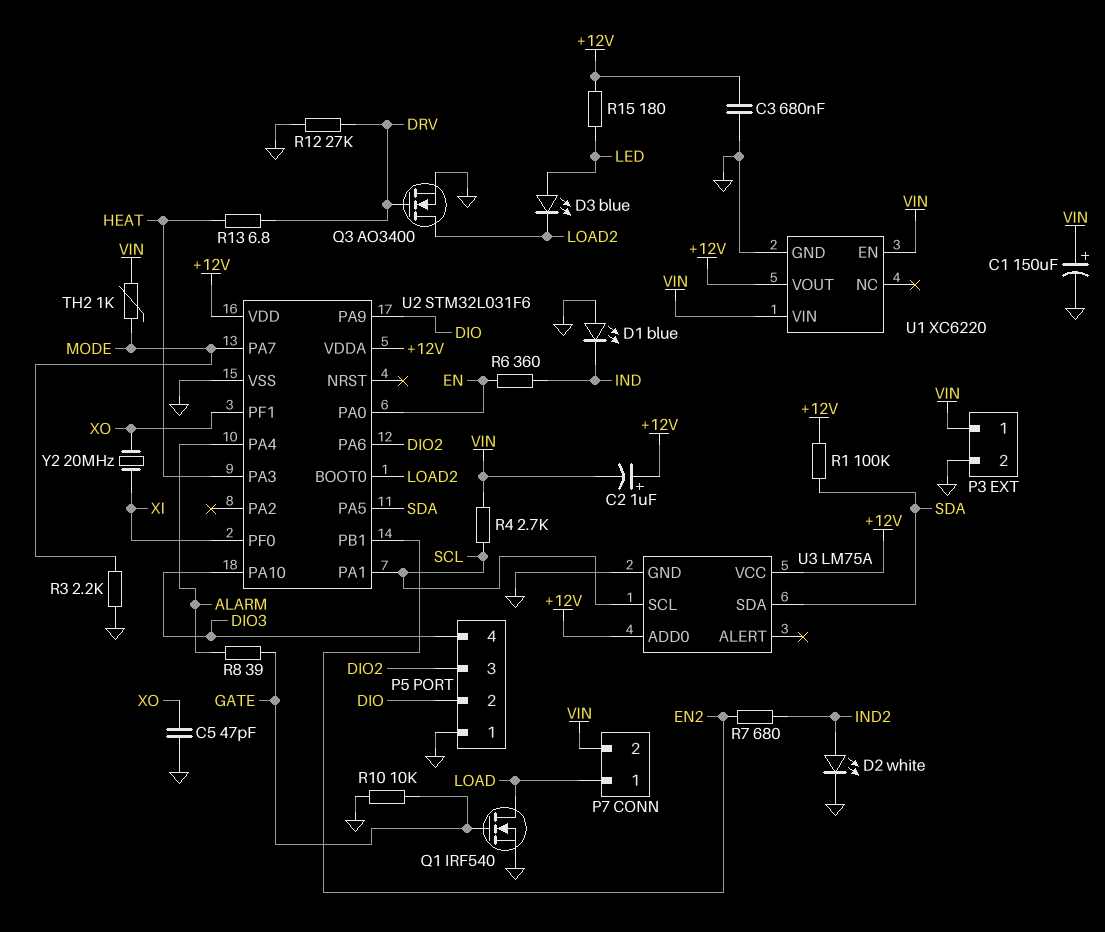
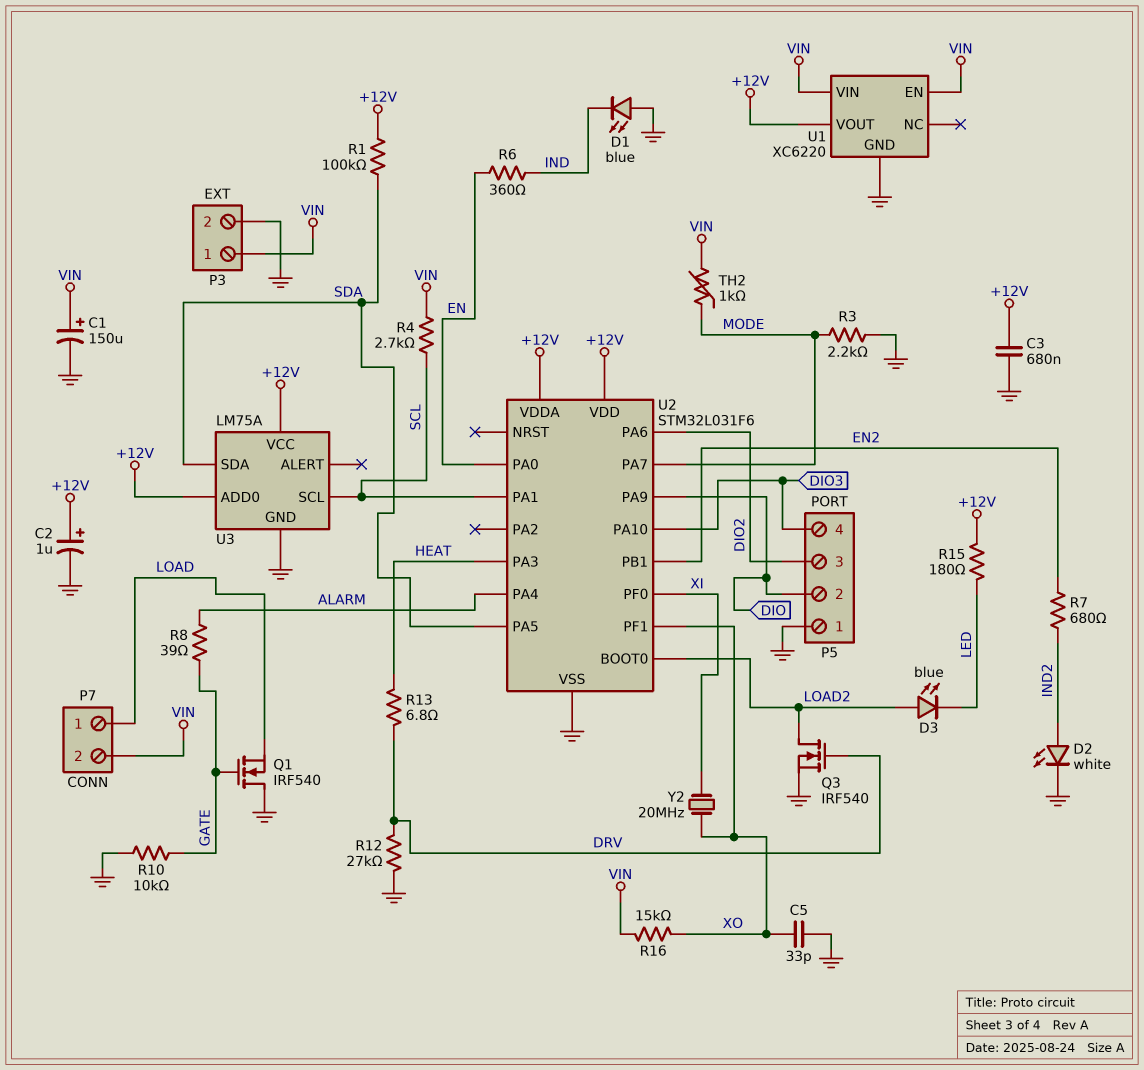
C2: 1uF (plus +12V, minus VIN) -> 1uF (plus +12V, minus GND)
C5: 47pF (GND, XO) -> 33pF (GND, XO)
D3: LED blue (A LED, K LOAD2) -> LED blue (A LOAD2, K LED)
Q1: NMOS IRF540 (G GATE, D LOAD, S GND) -> NMOS IRF540 (G GATE, D GND, S LOAD)
Q3: NMOS AO3400 (G DRV, D LOAD2, S GND) -> NMOS IRF540 (G DRV, D LOAD2, S GND)
R16: none -> 15k (VIN, XO)

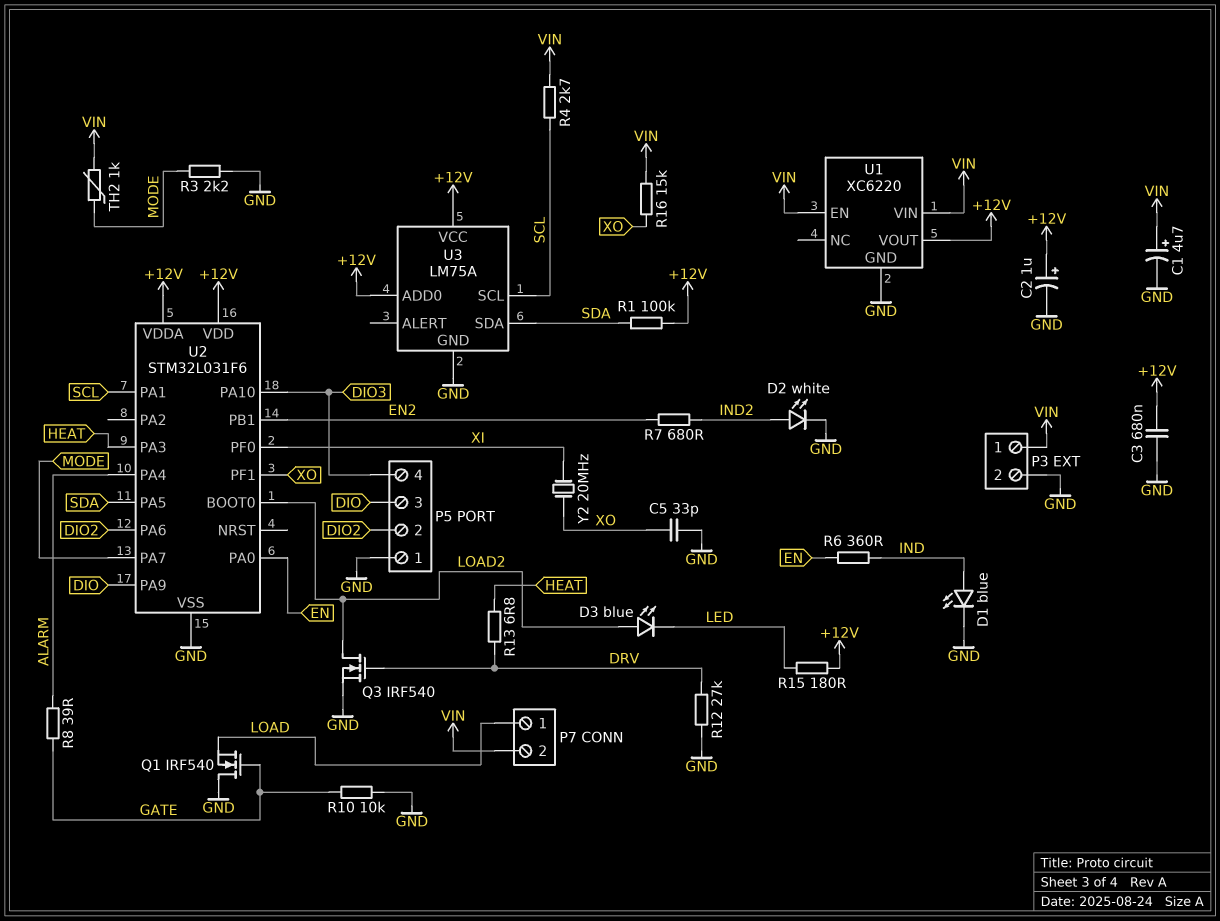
C1: 150uF (plus VIN, minus GND) -> 4.7uF (plus VIN, minus GND)
D1: LED blue (A GND, K IND) -> LED blue (A IND, K GND)
P5 pin 2: DIO -> DIO2
P5 pin 3: DIO2 -> DIO

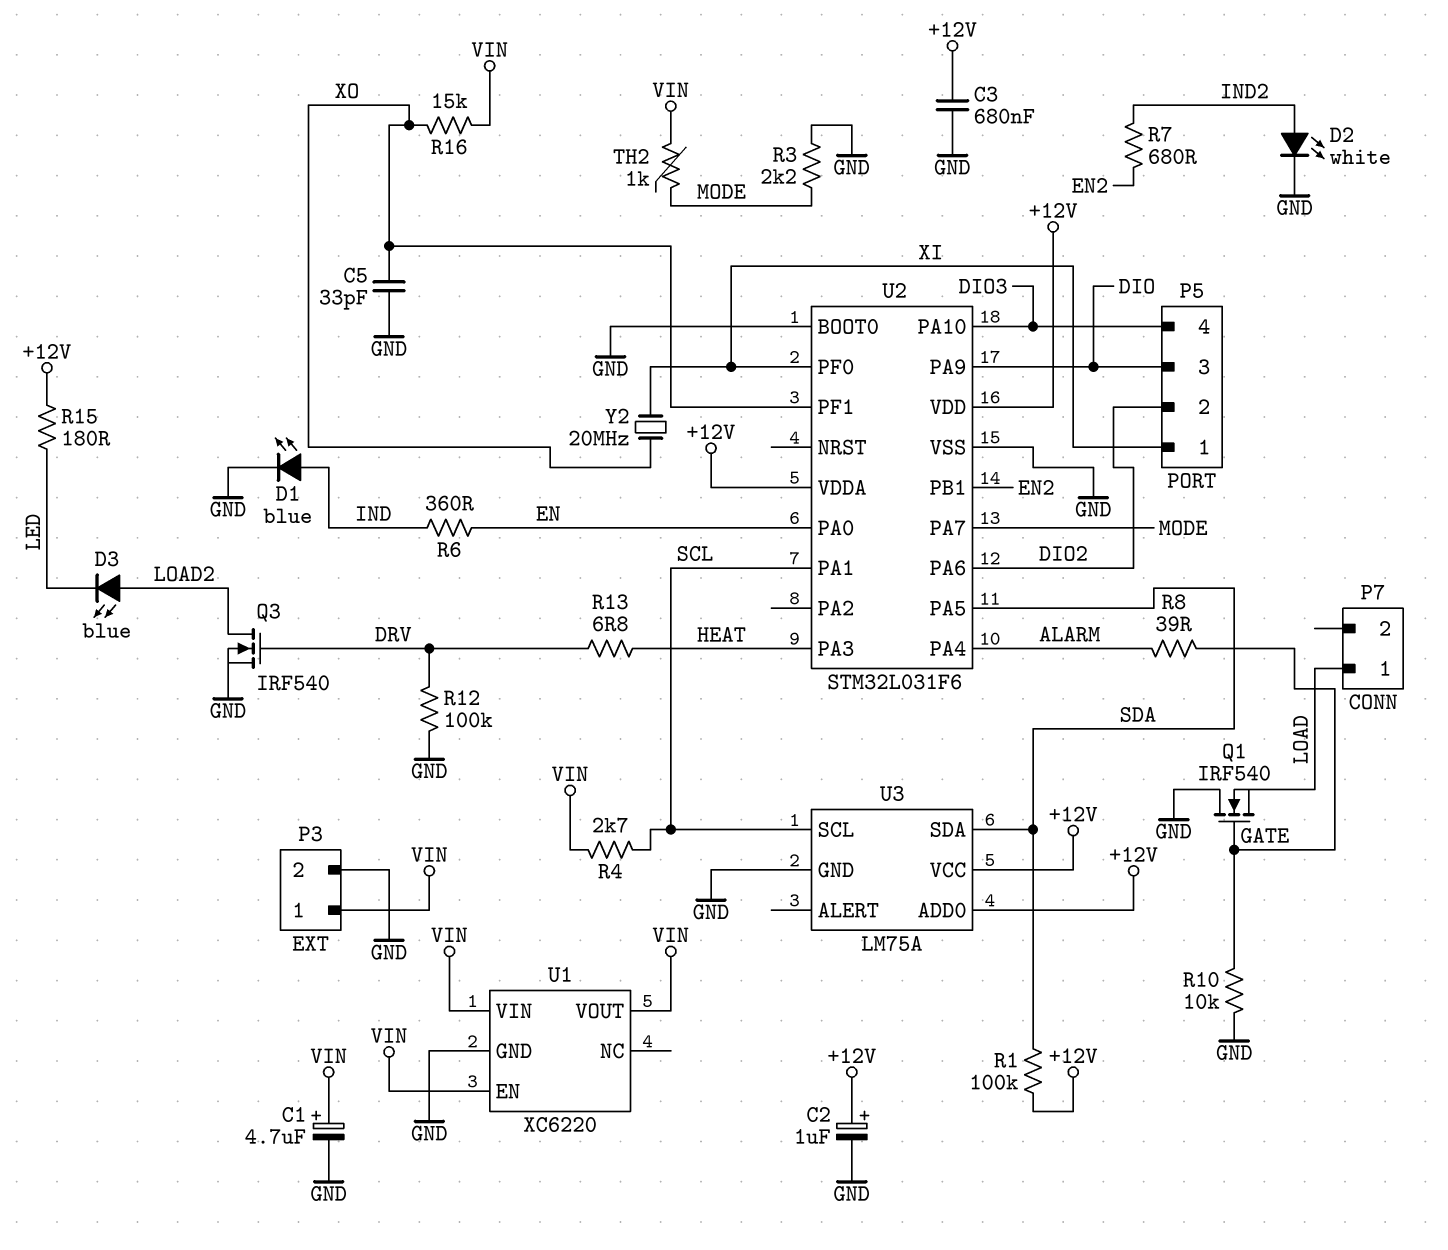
P5 pin 1: GND -> XI
P7 pin 2: VIN -> none
R12: 27k (DRV, GND) -> 100k (DRV, GND)
U1 pin VOUT: +12V -> VIN
U2 pin BOOT0: LOAD2 -> GND

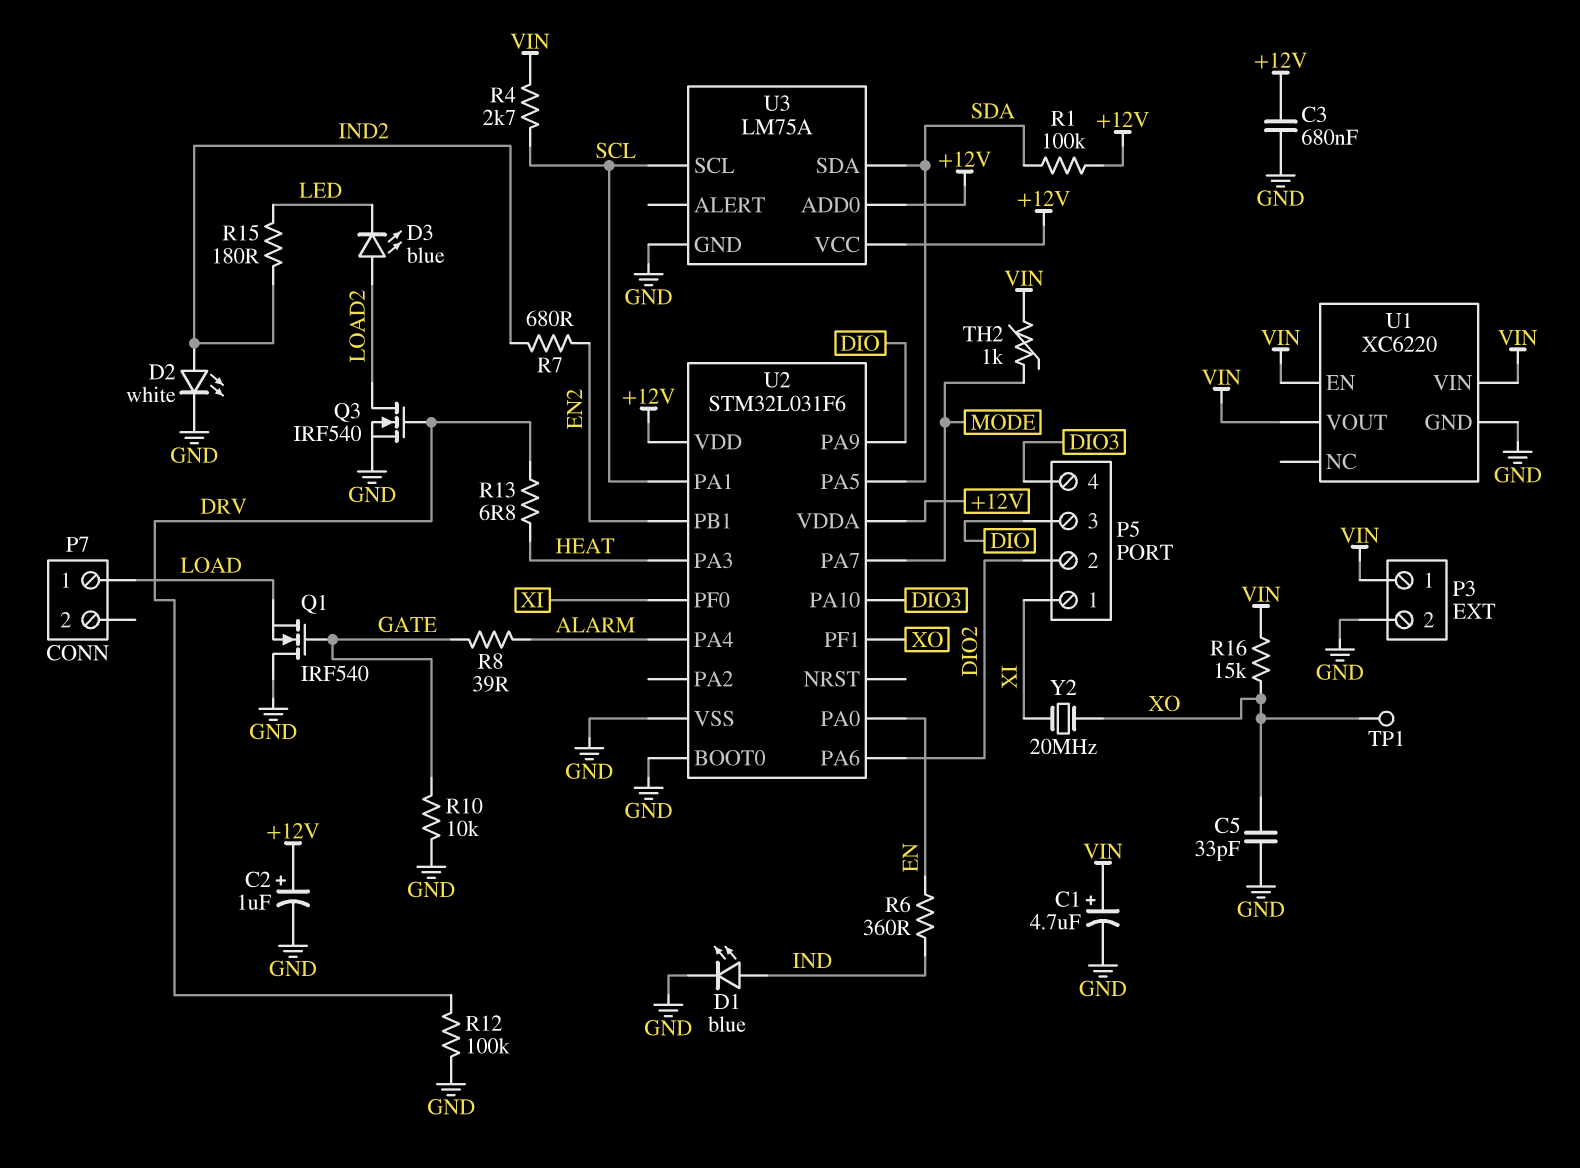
R3: 2.2k (GND, MODE) -> none
R15: 180 (+12V, LED) -> 180 (IND2, LED)
TP1: none -> test point (XO)

